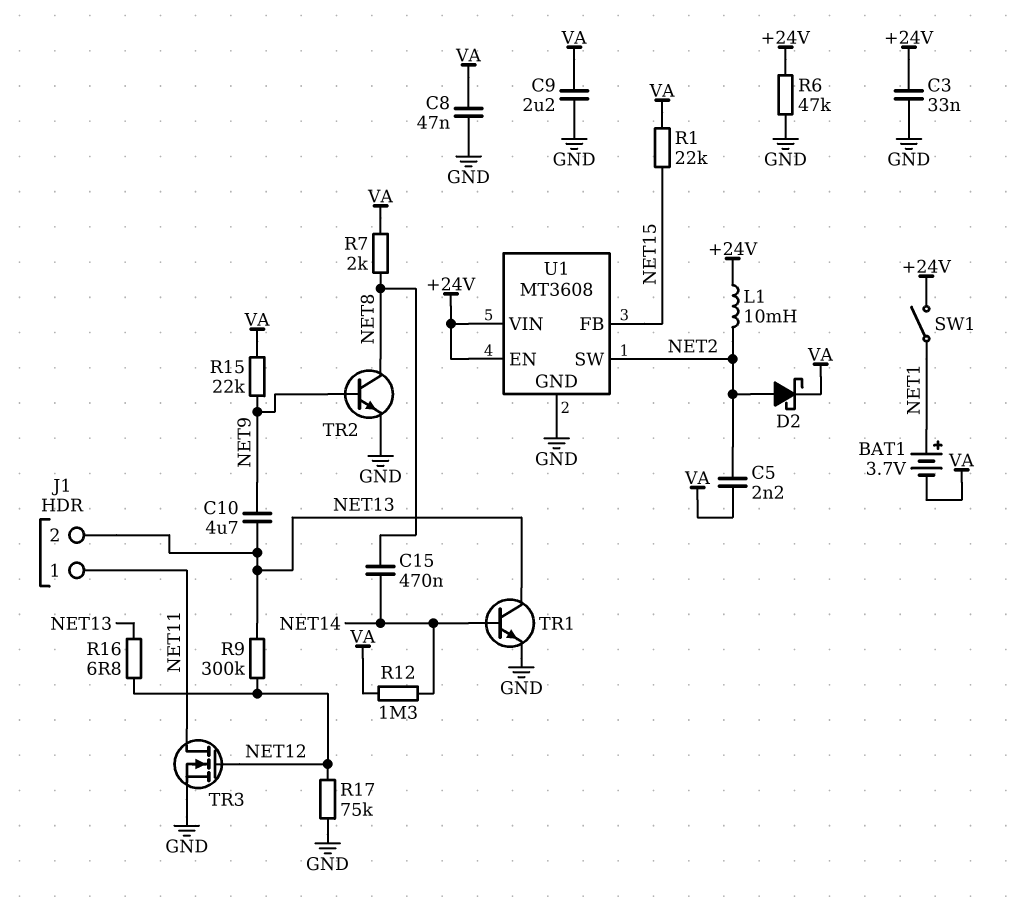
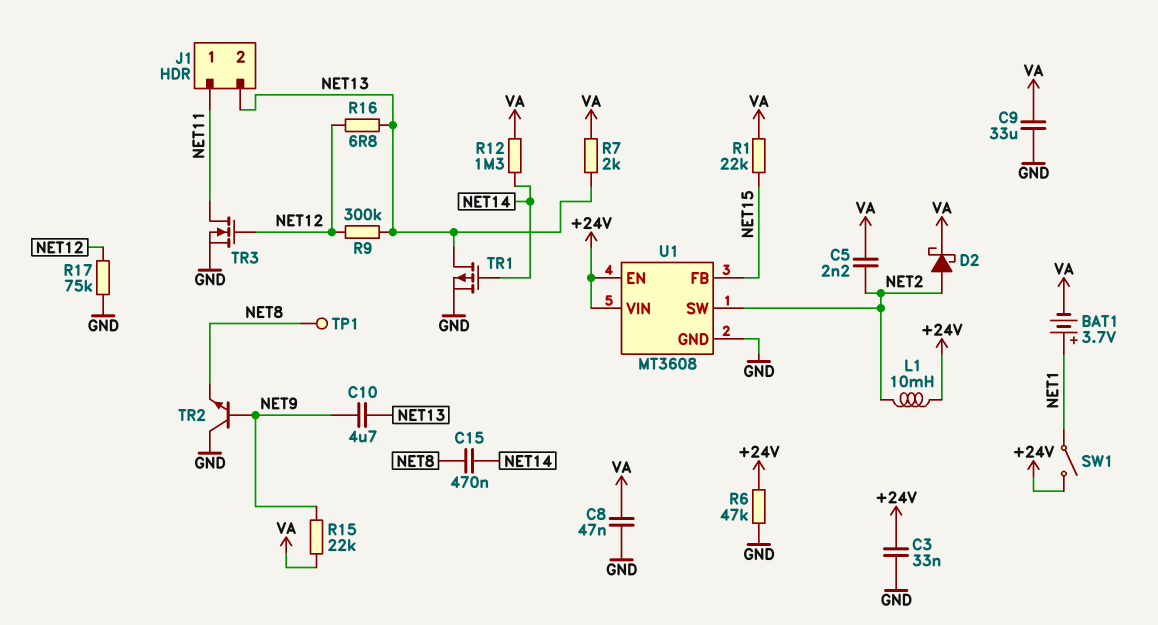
C9: 2.2uF (GND, VA) -> 33uF (GND, VA)
R7: 2k (NET8, VA) -> 2k (NET13, VA)
TP1: none -> test point (NET8)
TR1: NPN (B NET14, C NET13, E GND) -> PMOS (G NET14, D NET13, S GND)
TR2: NPN (B NET9, C NET8, E GND) -> NPN (B NET9, C GND, E NET8)

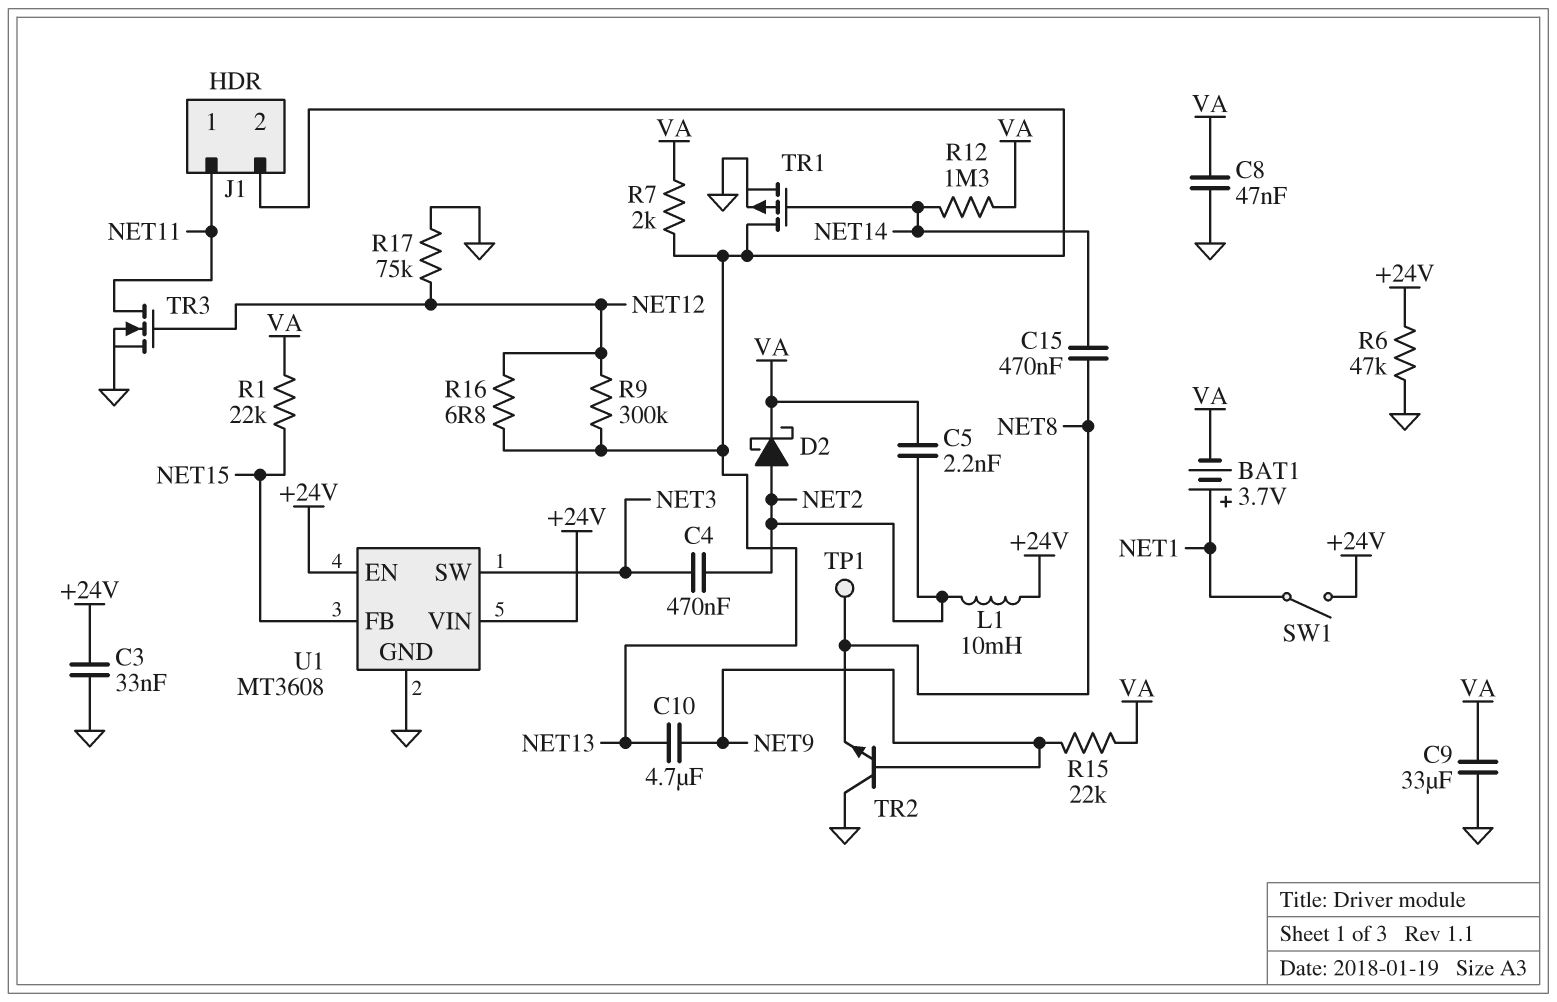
C4: none -> 470nF (NET2, NET3)
U1 pin SW: NET2 -> NET3

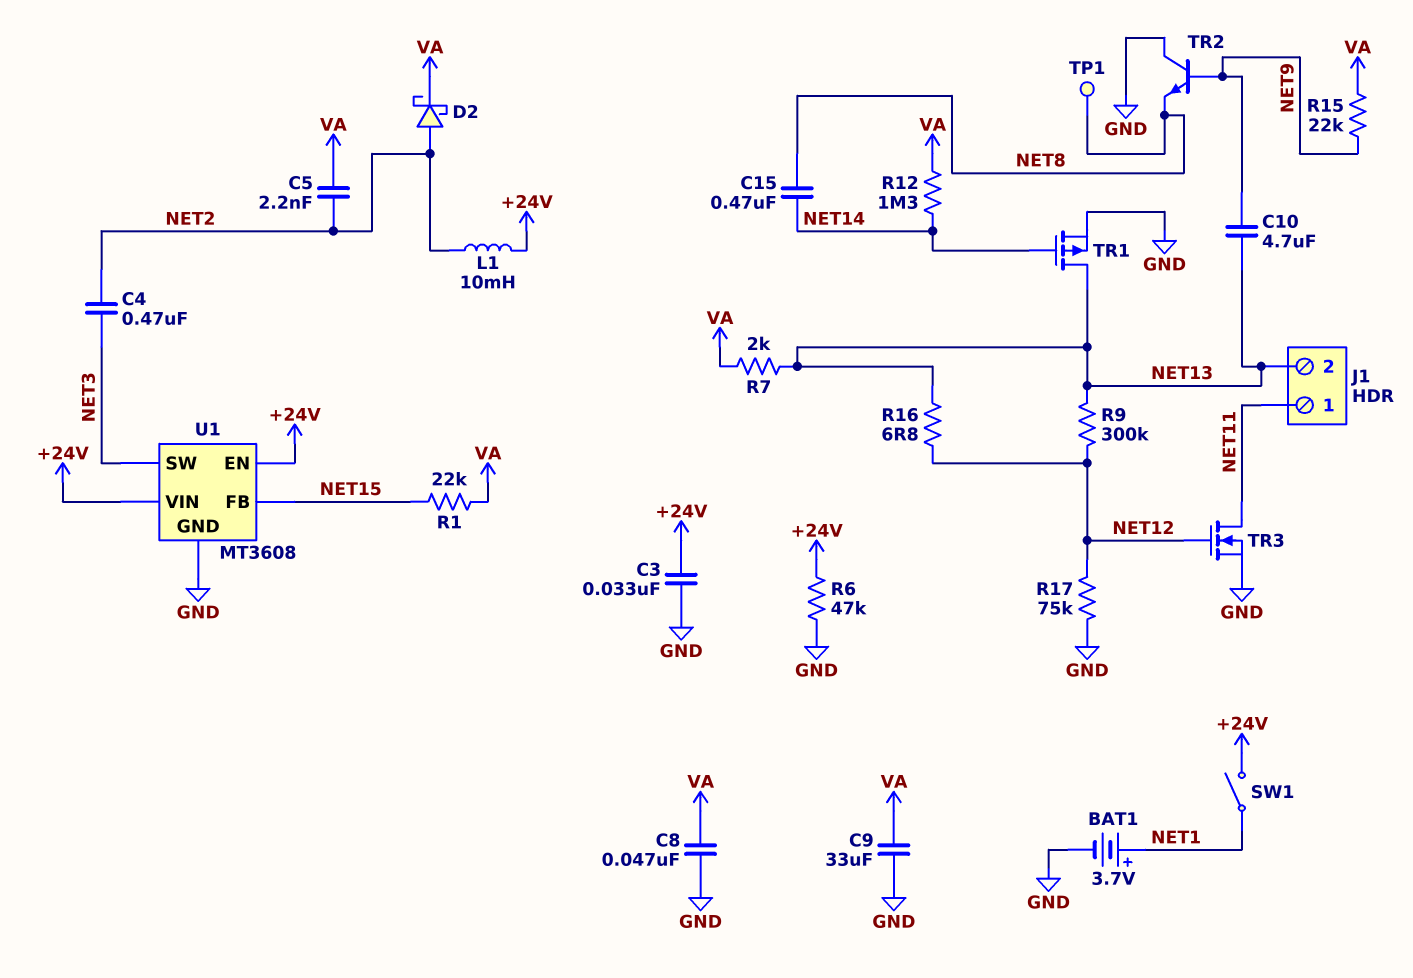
BAT1: 3.7V (plus NET1, minus VA) -> 3.7V (plus NET1, minus GND)

